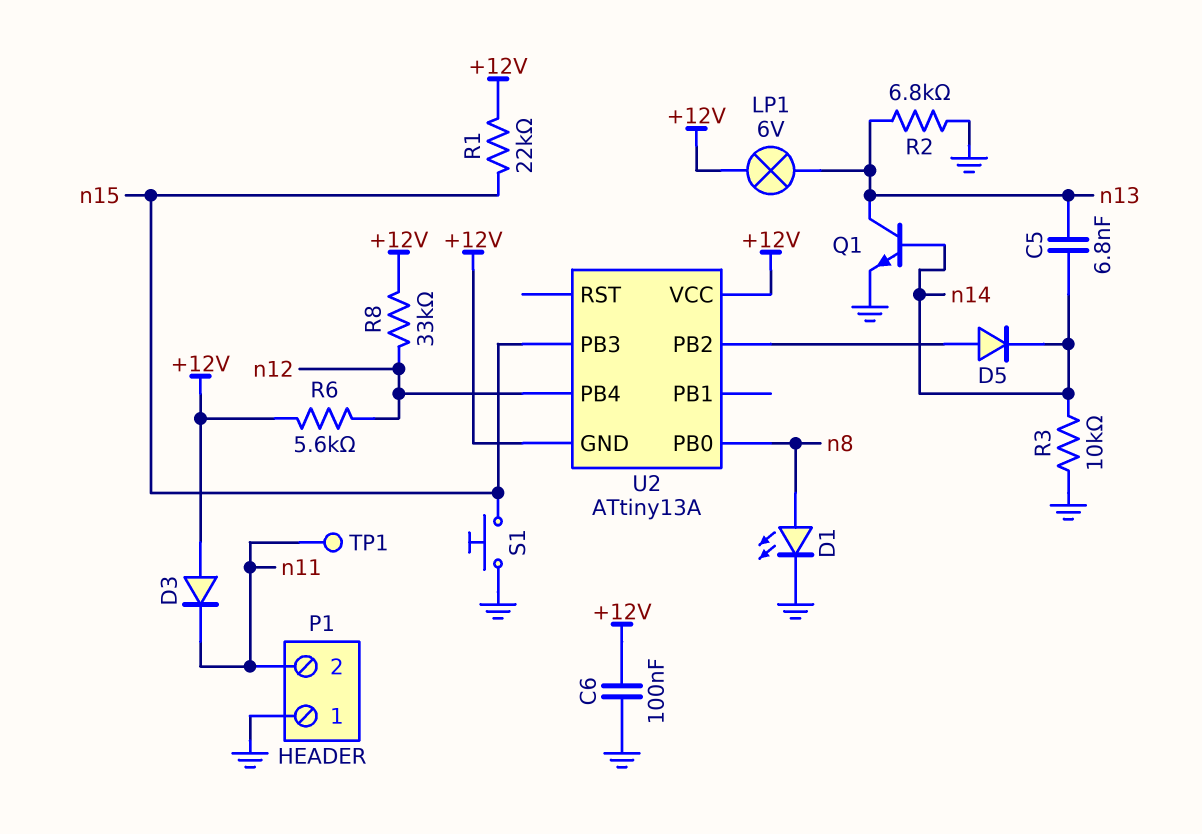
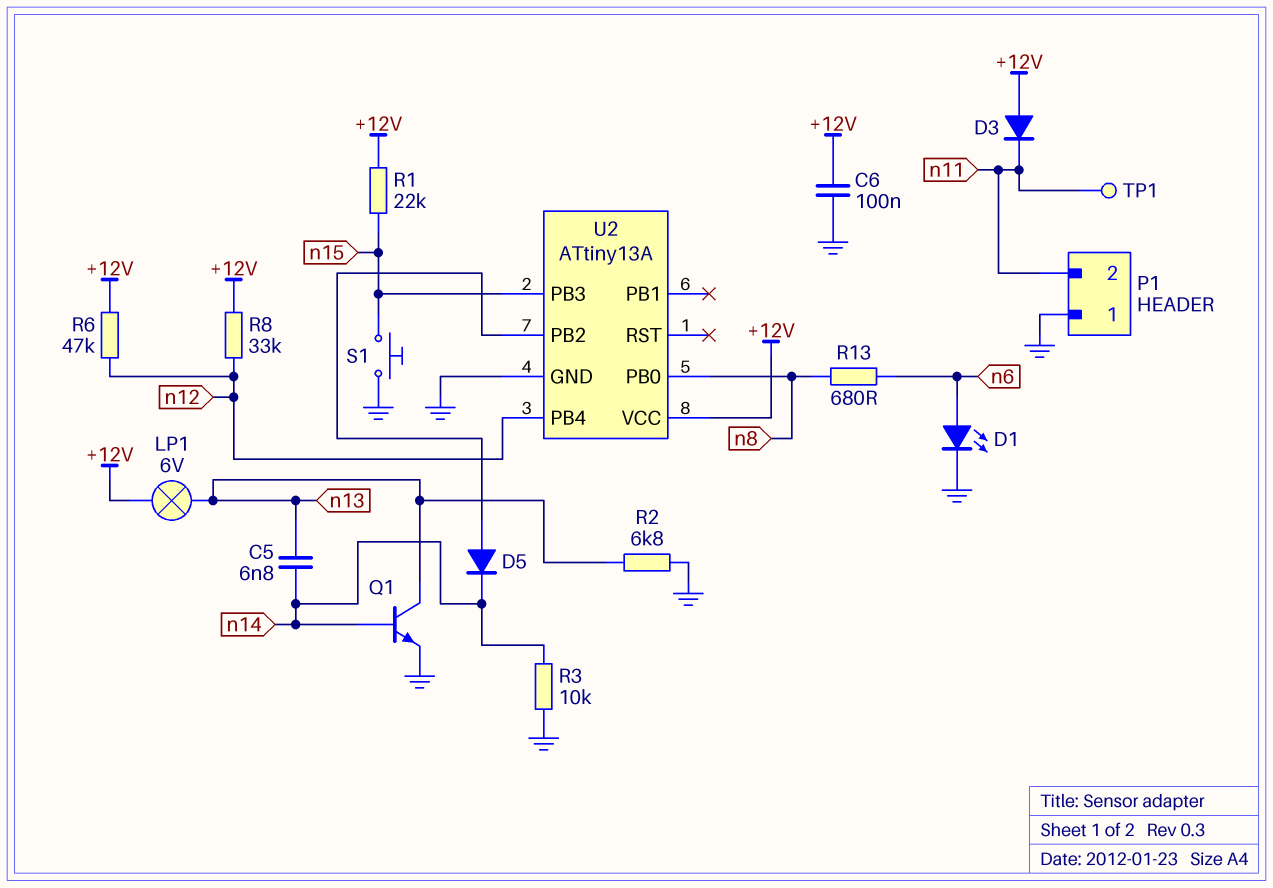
D1: LED (A n8, K GND) -> LED (A n6, K GND)
R6: 5.6k (+12V, n12) -> 47k (+12V, n12)
R13: none -> 680 (n6, n8)
U2 pin GND: +12V -> GND

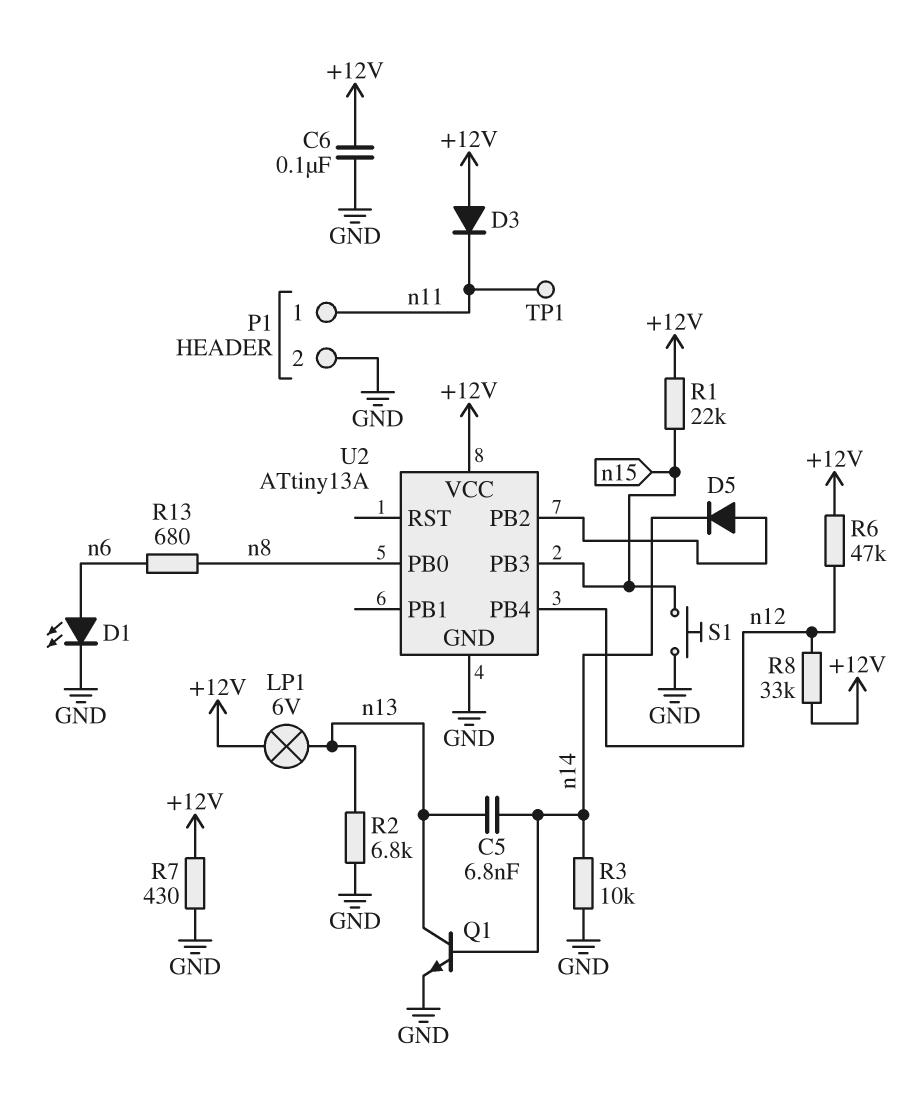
P1 pin 1: GND -> n11
P1 pin 2: n11 -> GND
R7: none -> 430 (+12V, GND)

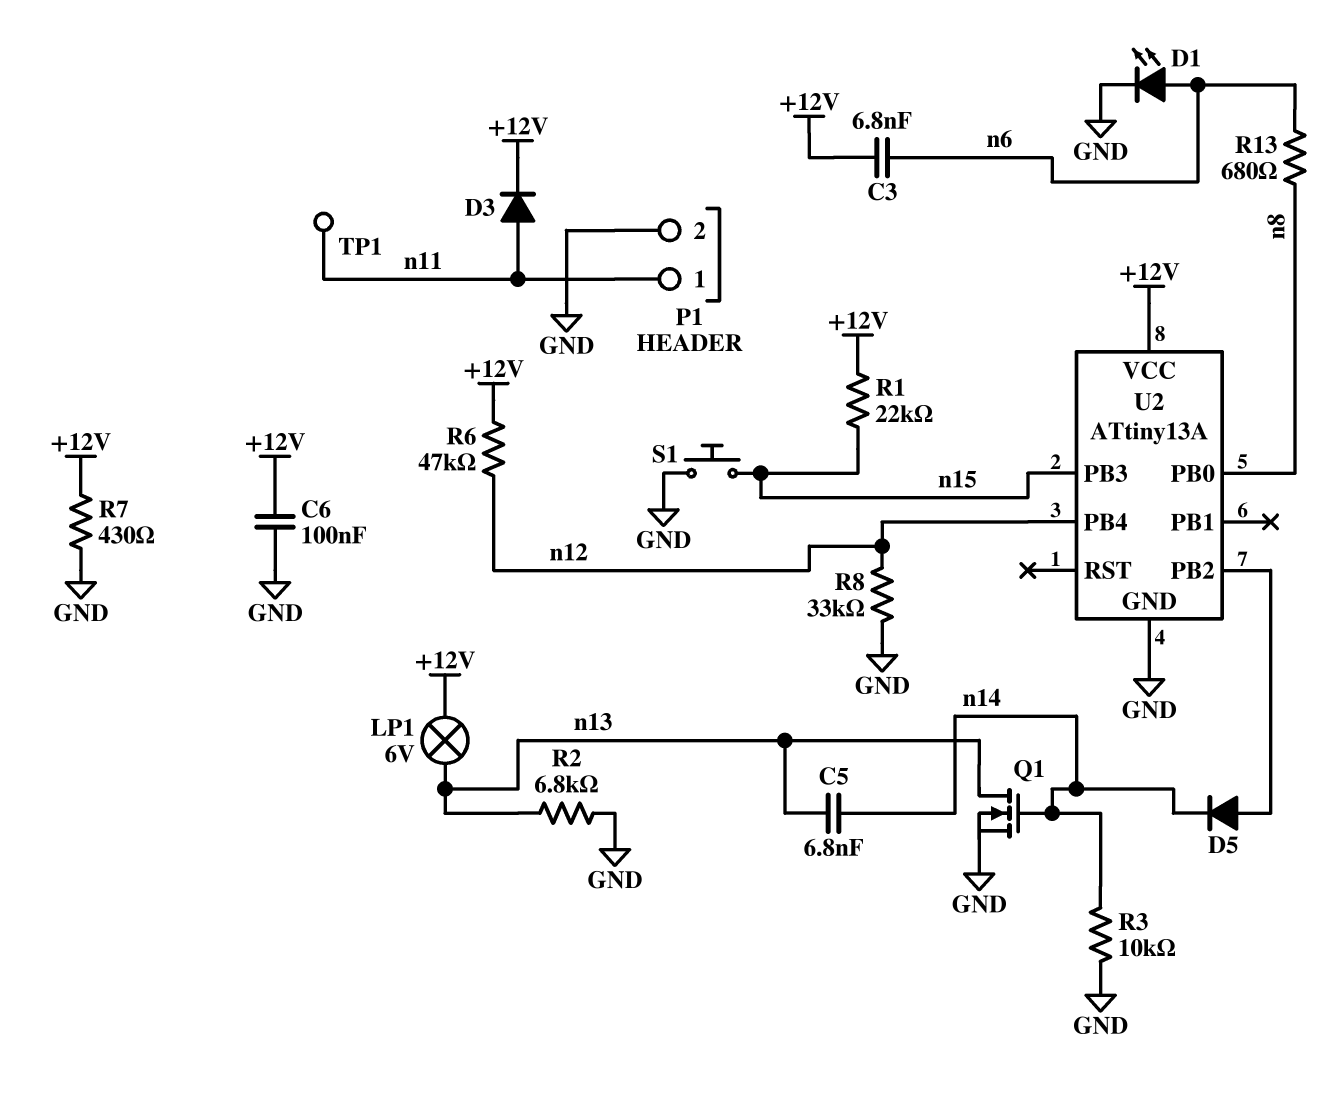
C3: none -> 6.8nF (+12V, n6)
D3: diode (A +12V, K n11) -> diode (A n11, K +12V)
Q1: NPN (B n14, C n13, E GND) -> NMOS (G n14, D n13, S GND)
R8: 33k (+12V, n12) -> 33k (GND, n12)

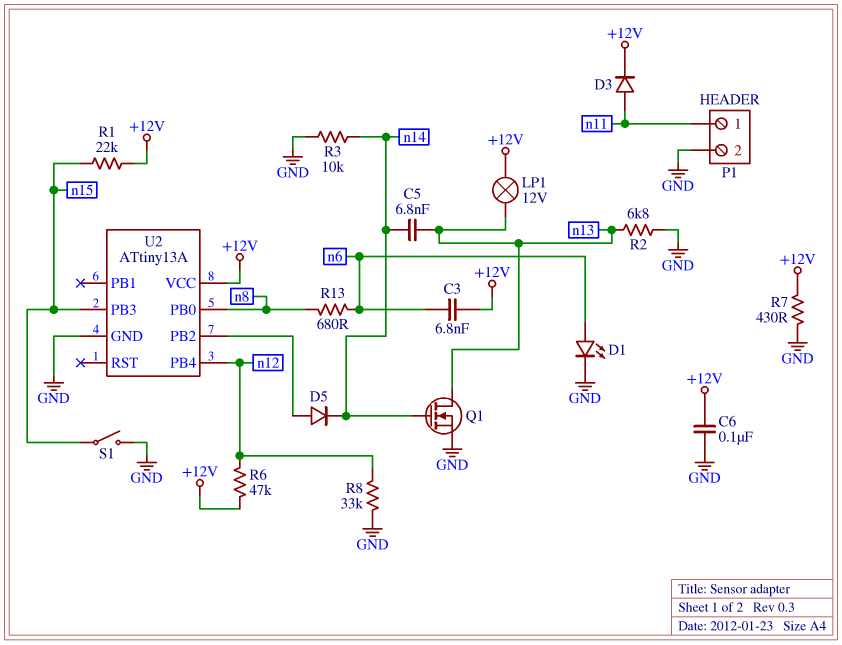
LP1: lamp 6V (+12V, n13) -> lamp 12V (+12V, n13)
S1: button (GND, n15) -> switch (GND, n15)
TP1: test point (n11) -> none

